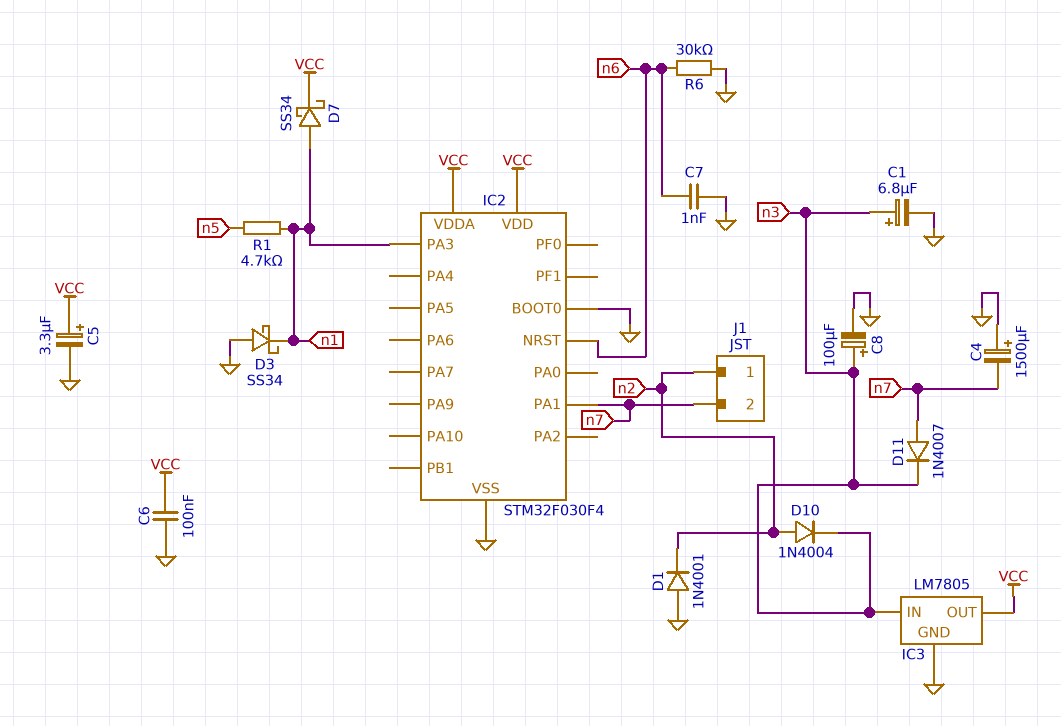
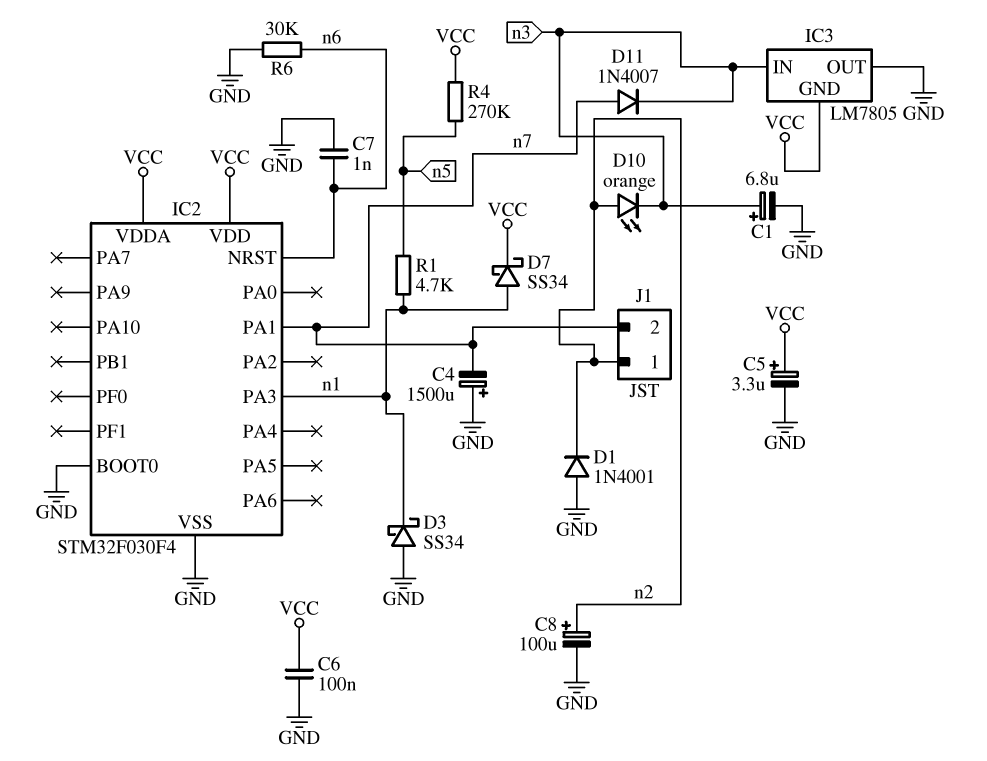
C8: 100uF (plus n3, minus GND) -> 100uF (plus n2, minus GND)
D10: diode 1N4004 (A n2, K n3) -> LED orange (A n2, K n3)
IC3 pin GND: GND -> VCC
IC3 pin OUT: VCC -> GND
R4: none -> 270k (VCC, n5)

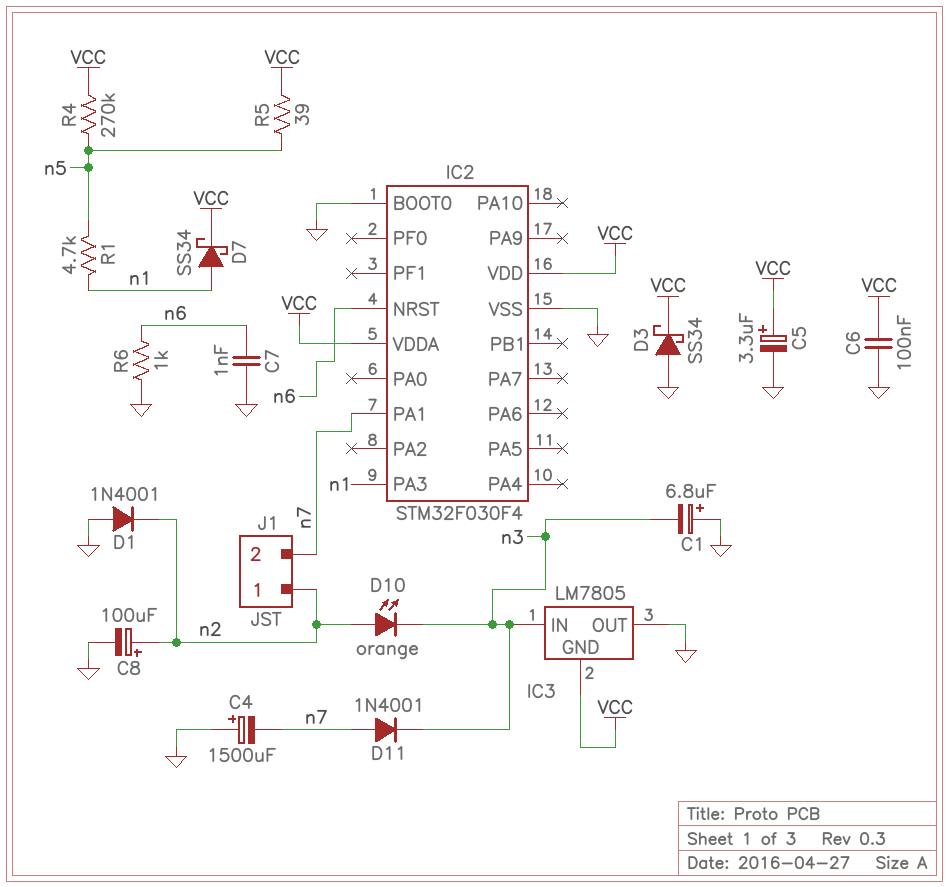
C1: 6.8uF (plus n3, minus GND) -> 6.8uF (plus GND, minus n3)
D3: schottky SS34 (A GND, K n1) -> schottky SS34 (A GND, K VCC)
D11: diode 1N4007 (A n7, K n3) -> diode 1N4001 (A n7, K n3)
R5: none -> 39 (VCC, n5)
R6: 30k (GND, n6) -> 1k (GND, n6)

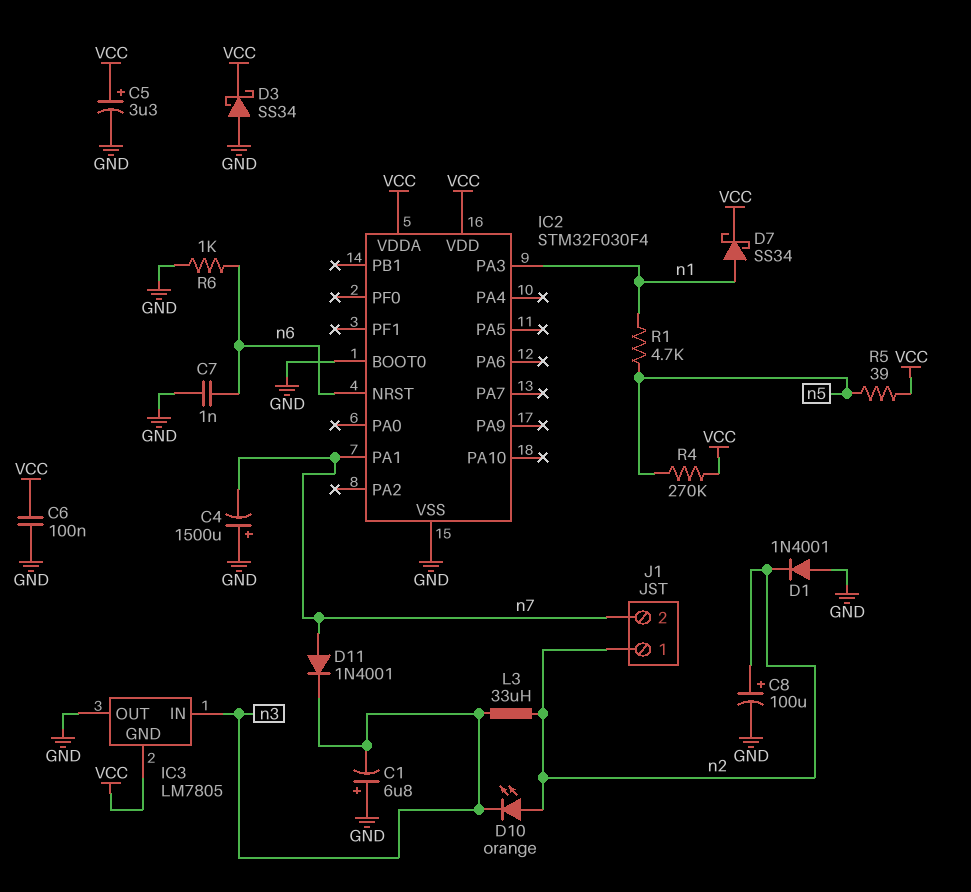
L3: none -> 33uH (n2, n3)

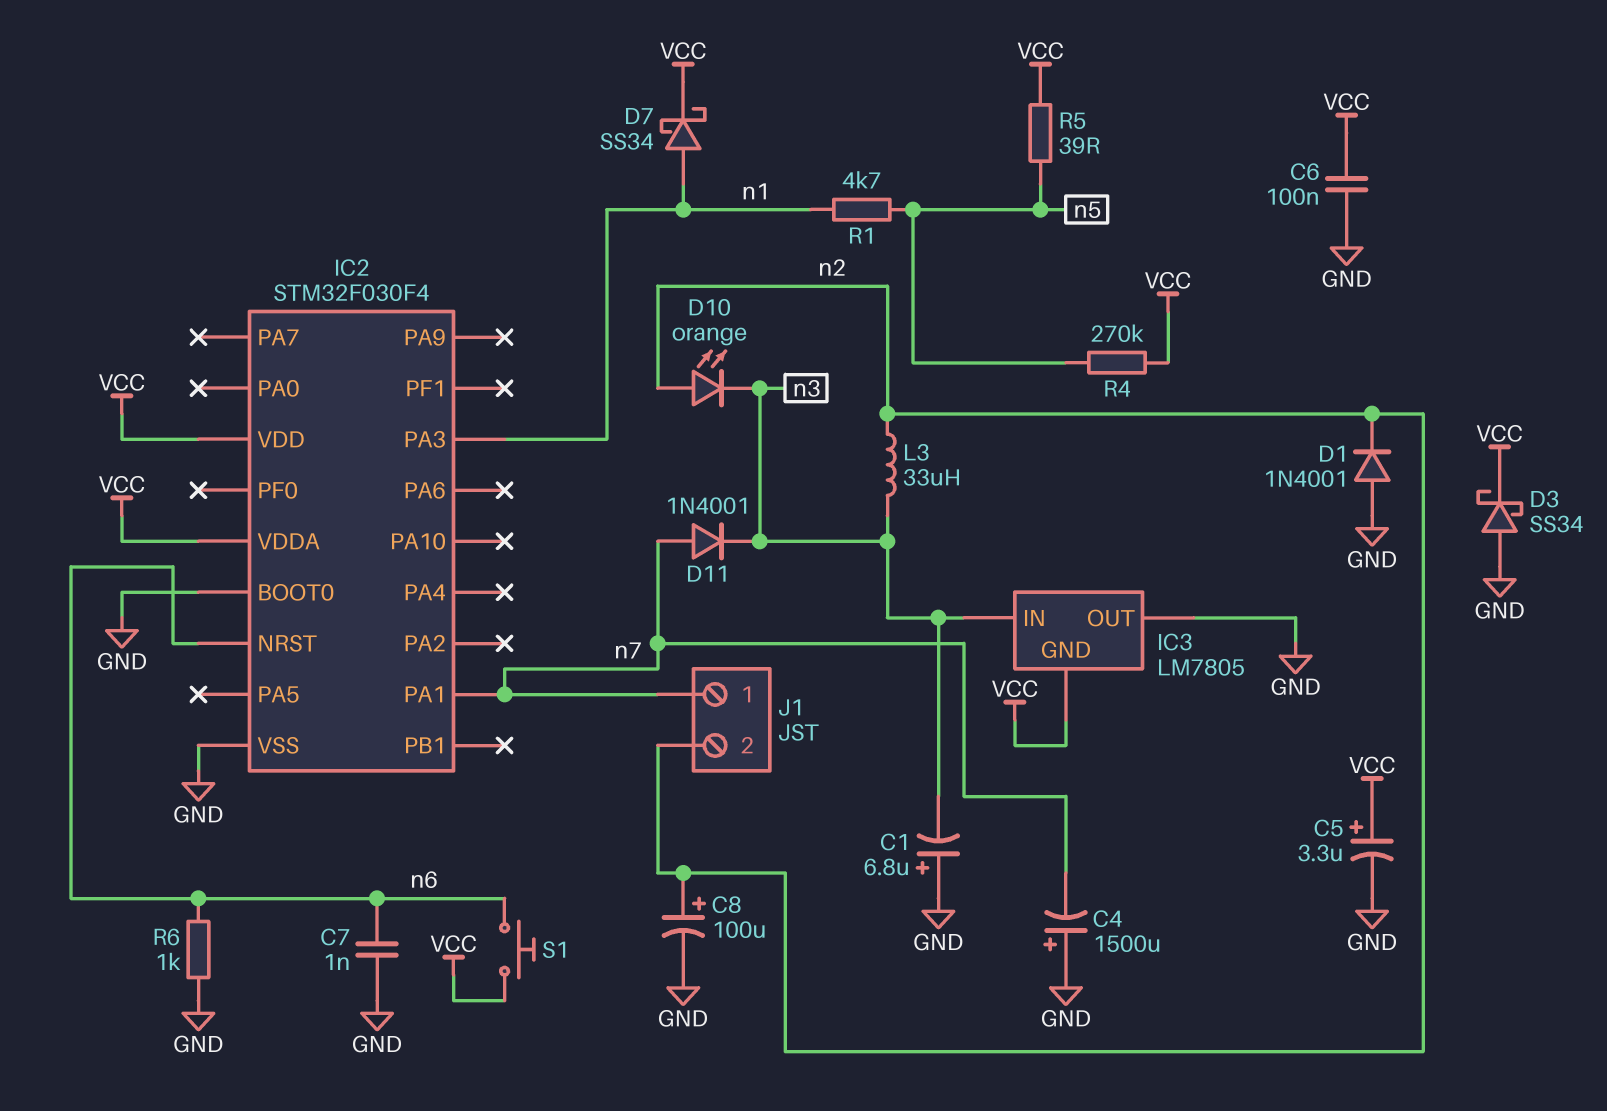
J1 pin 1: n2 -> n7
J1 pin 2: n7 -> n2
S1: none -> button (VCC, n6)

